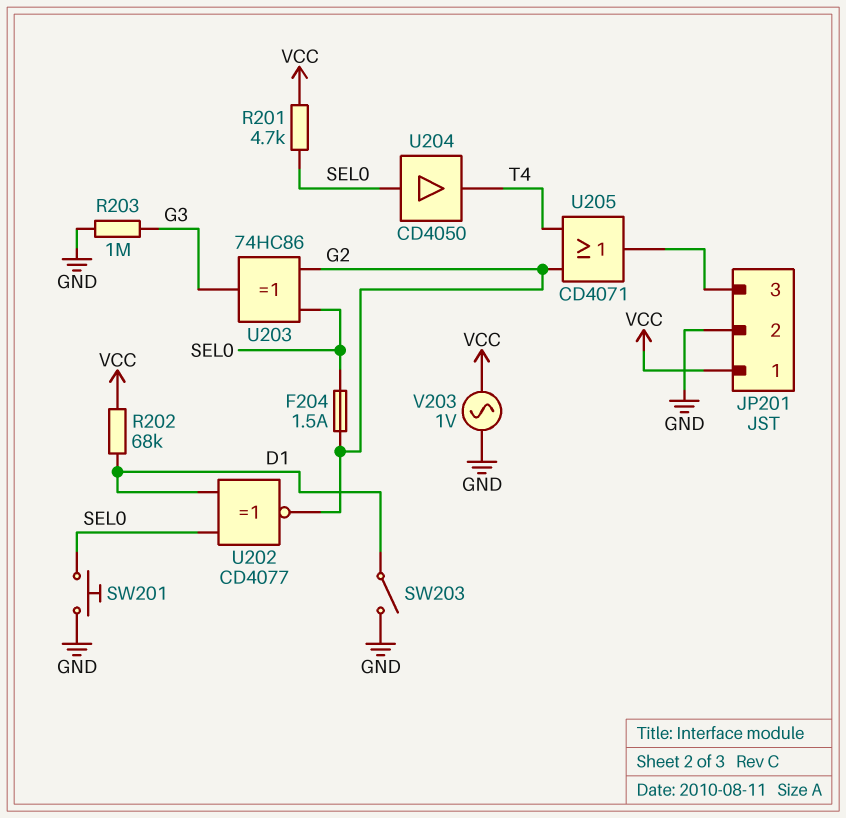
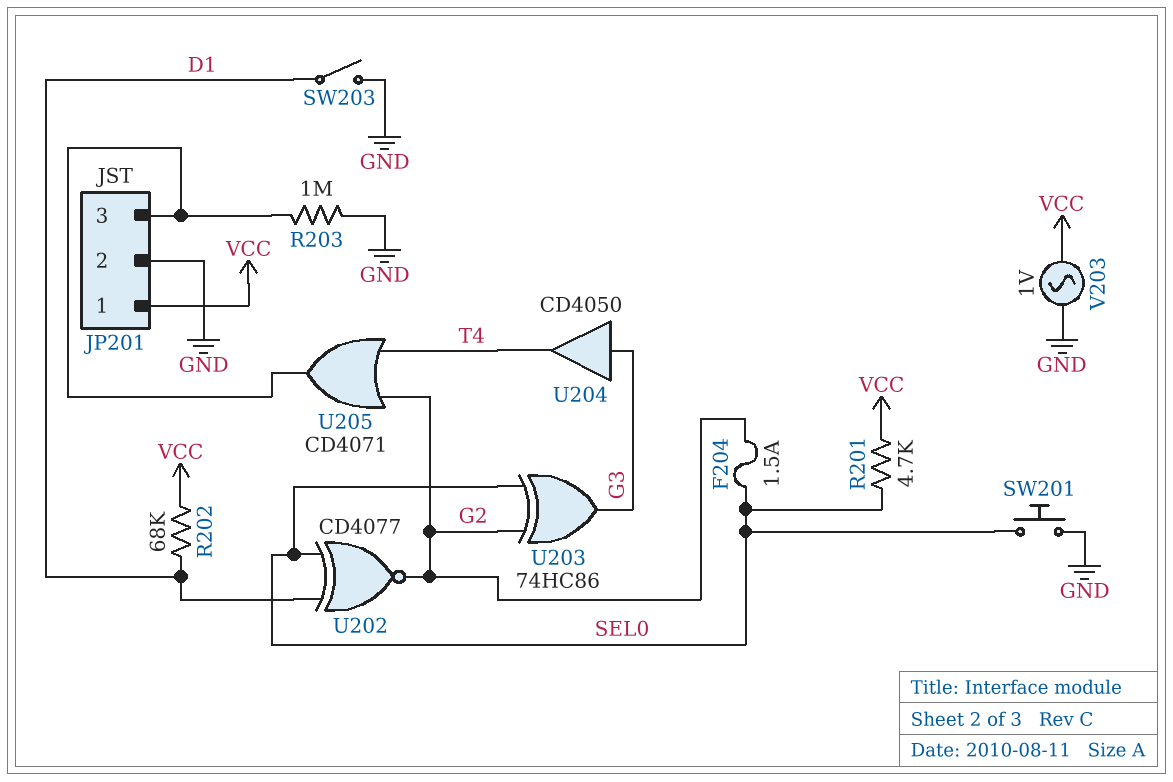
R203: 1M (G3, GND) -> 1M (GND, JP201/3)
U204: buffer CD4050 (in SEL0, out T4) -> buffer CD4050 (in G3, out T4)

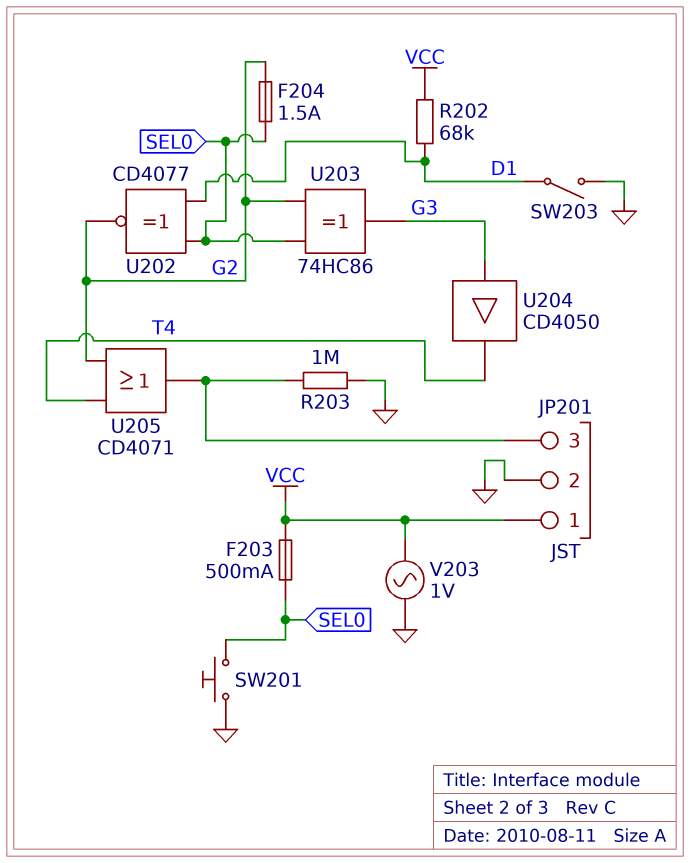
F203: none -> 500mA (SEL0, VCC)
R201: 4.7k (SEL0, VCC) -> none

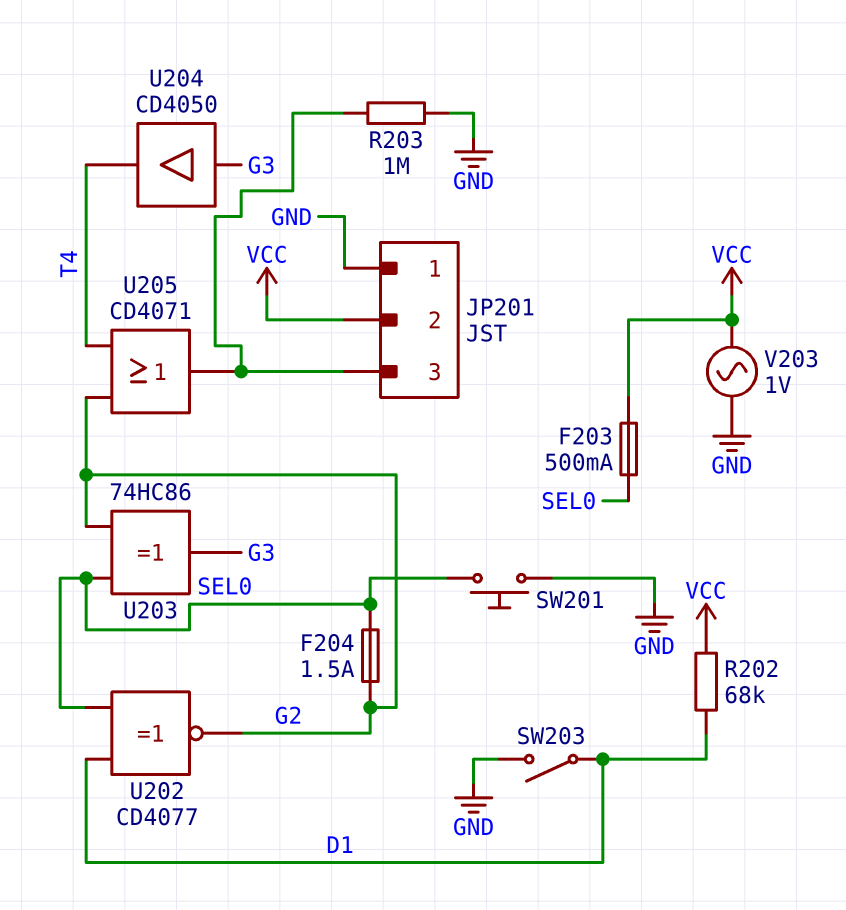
JP201 pin 1: VCC -> GND
JP201 pin 2: GND -> VCC

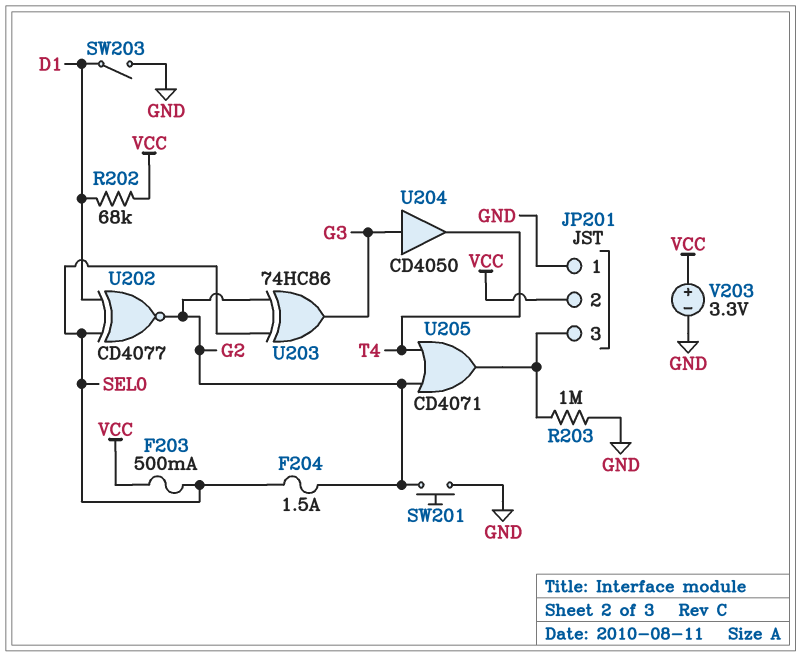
SW201: button (GND, SEL0) -> button (G2, GND)
V203: AC 1V (GND, VCC) -> 3.3V (plus VCC, minus GND)

